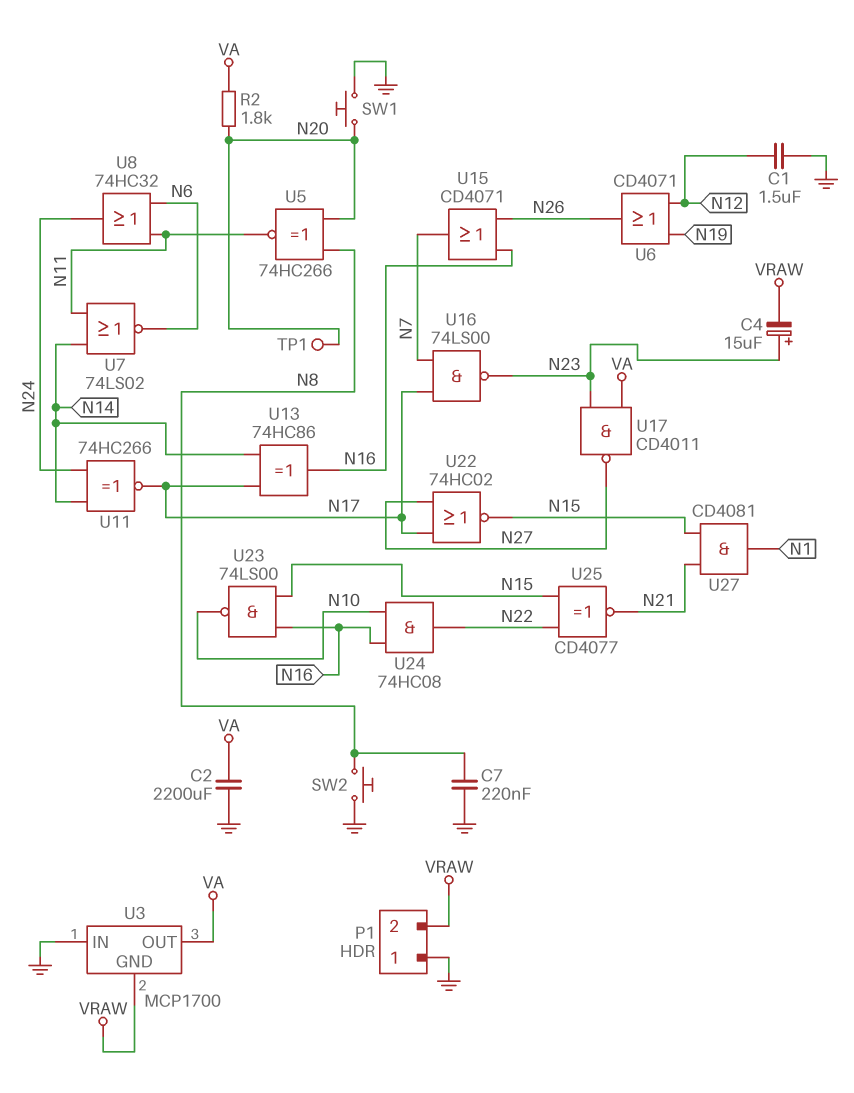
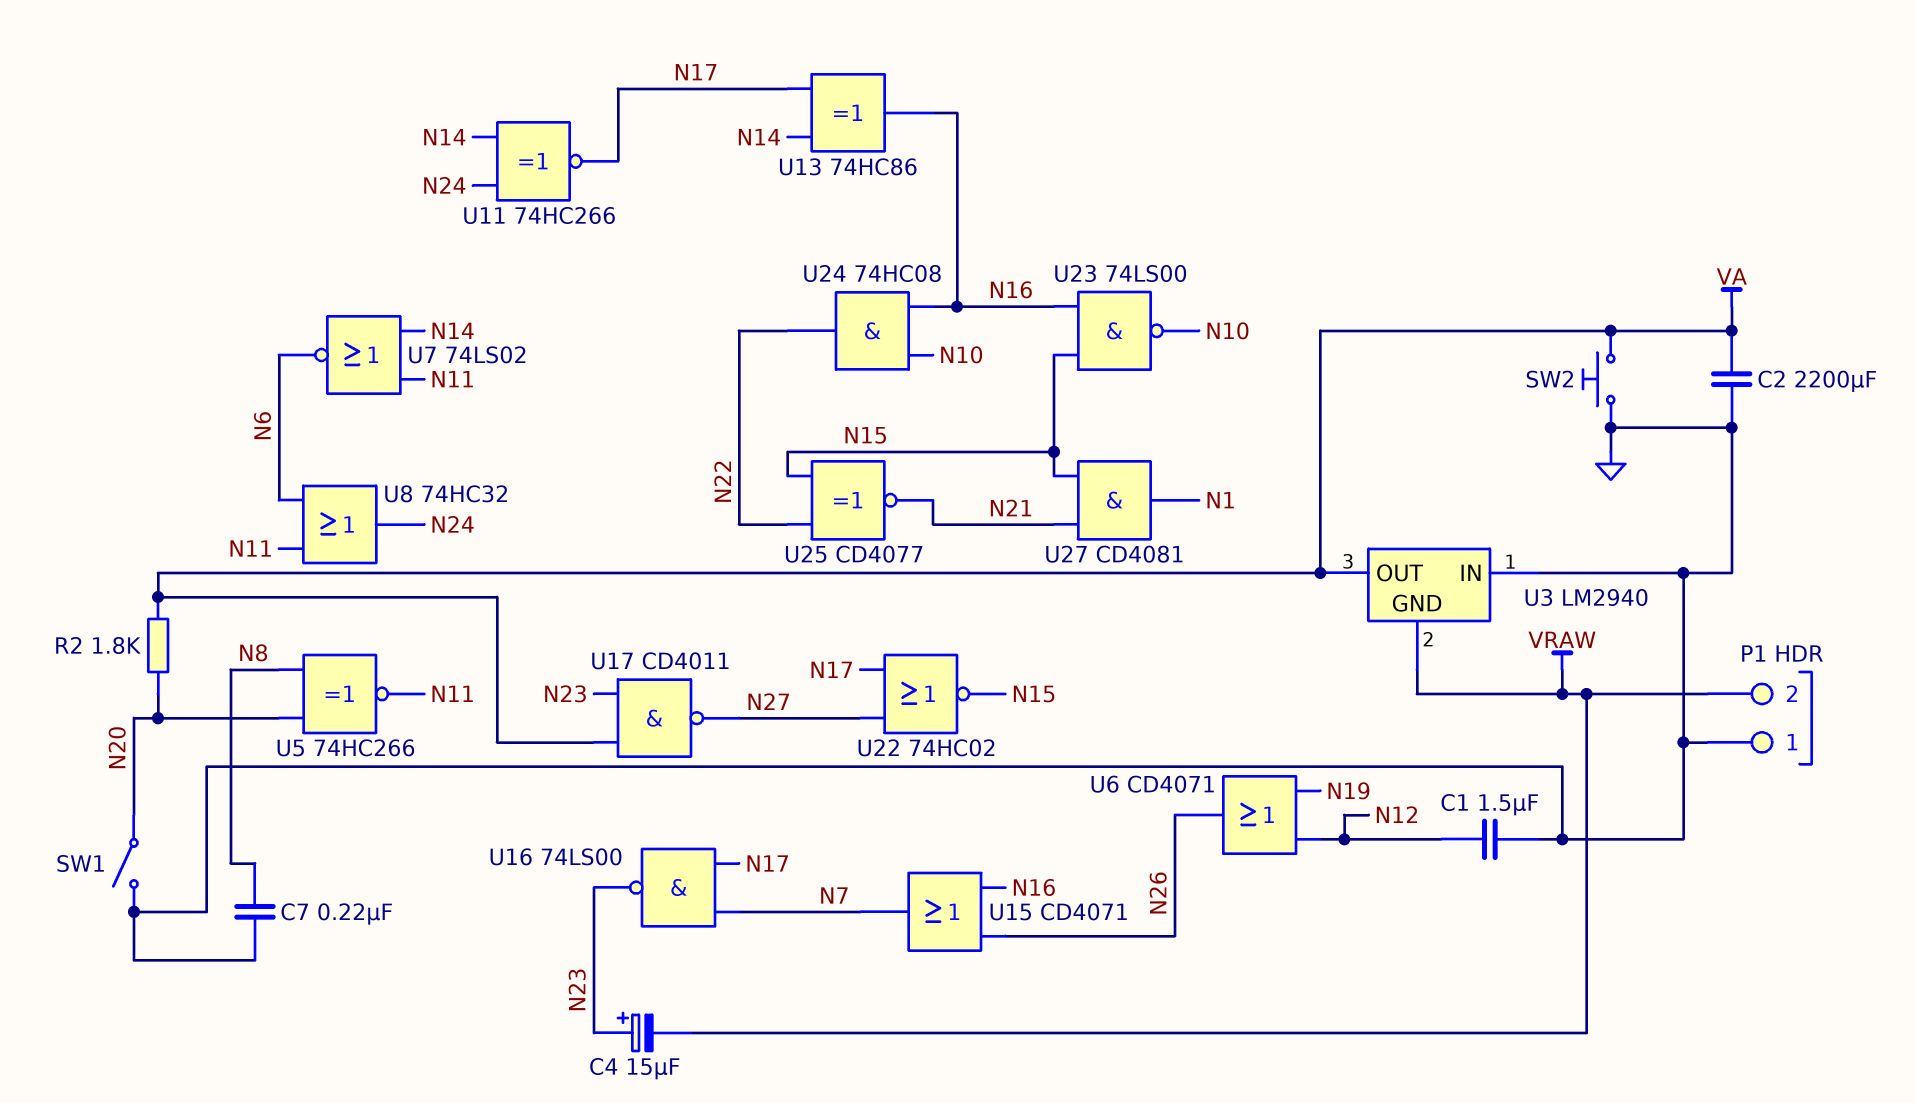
SW1: button (GND, N20) -> switch (GND, N20)
SW2: button (GND, N8) -> button (GND, VA)
TP1: test point (N20) -> none
U3: MCP1700 -> LM2940

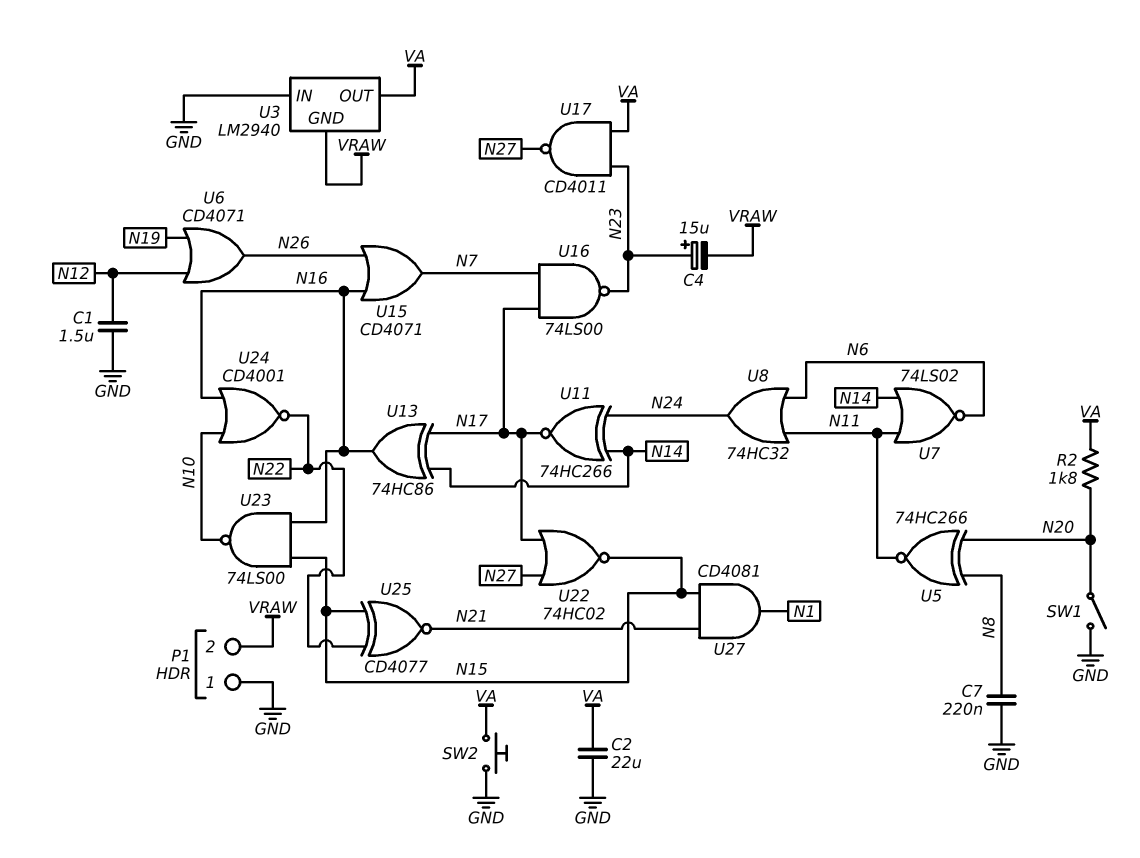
C2: 2200uF (GND, VA) -> 22uF (GND, VA)
U24: AND 74HC08 (in N10, in N16, out N22) -> NOR CD4001 (in N10, in N16, out N22)

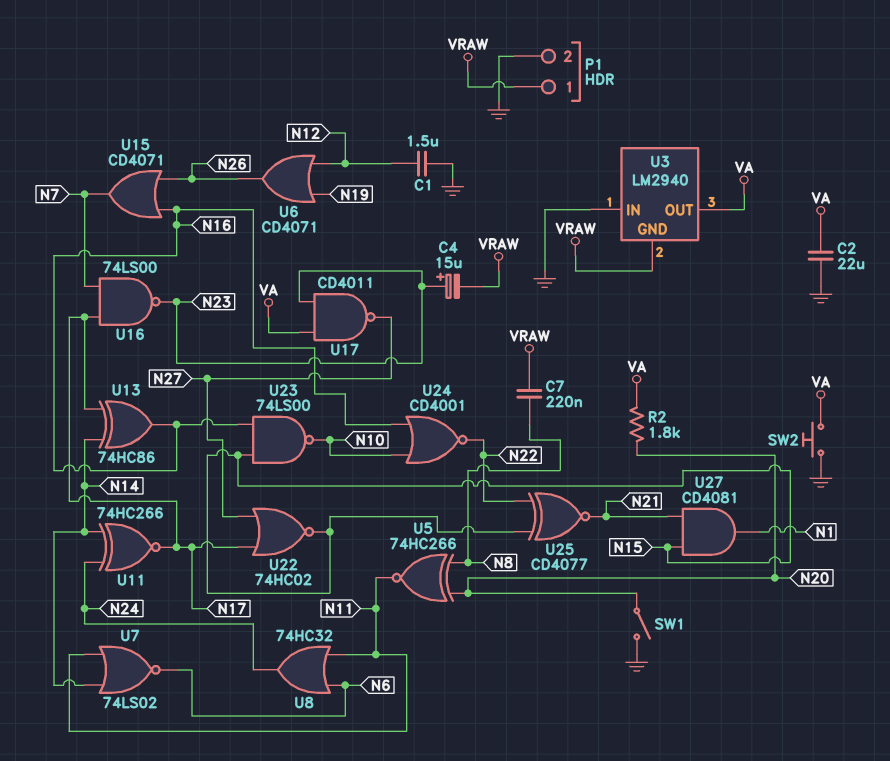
C7: 220nF (GND, N8) -> 220nF (N8, VRAW)
P1 pin 1: GND -> VRAW
P1 pin 2: VRAW -> GND

